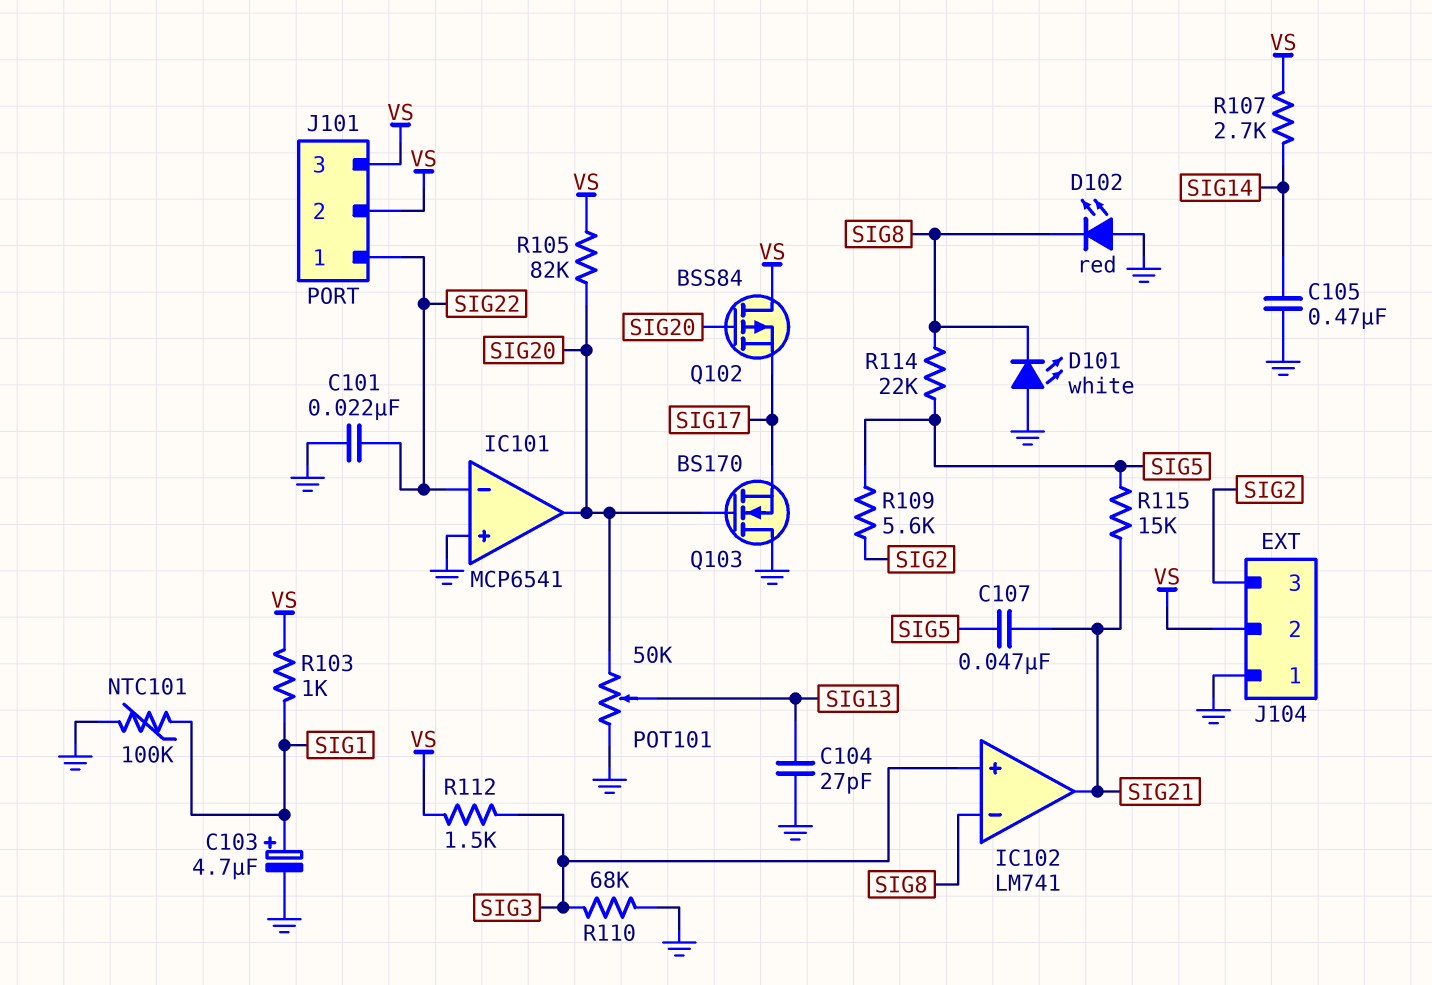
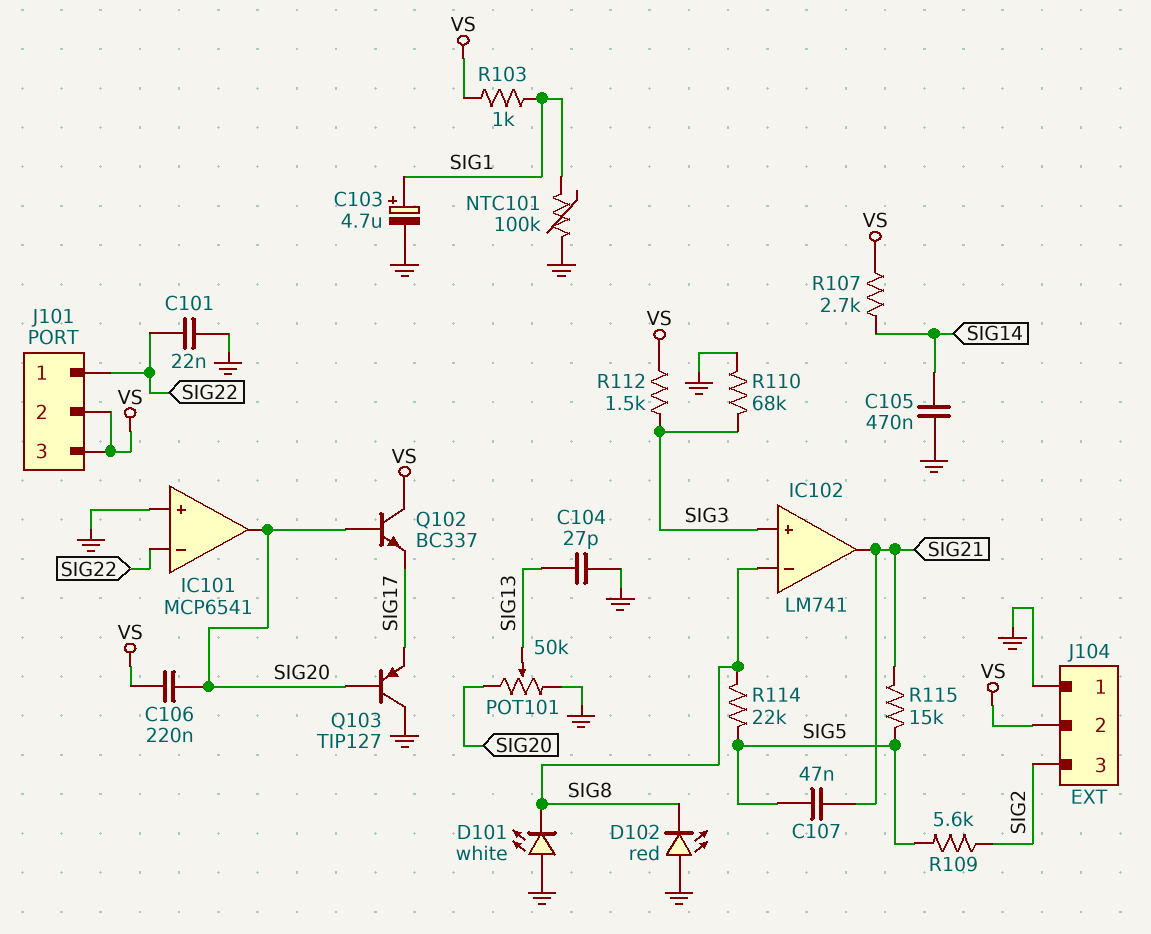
C106: none -> 220nF (SIG20, VS)
Q102: PMOS BSS84 (G SIG20, D VS, S SIG17) -> NPN BC337 (B SIG20, C VS, E SIG17)
Q103: NMOS BS170 (G SIG20, D GND, S SIG17) -> PNP TIP127 (B SIG20, C GND, E SIG17)
R105: 82k (SIG20, VS) -> none

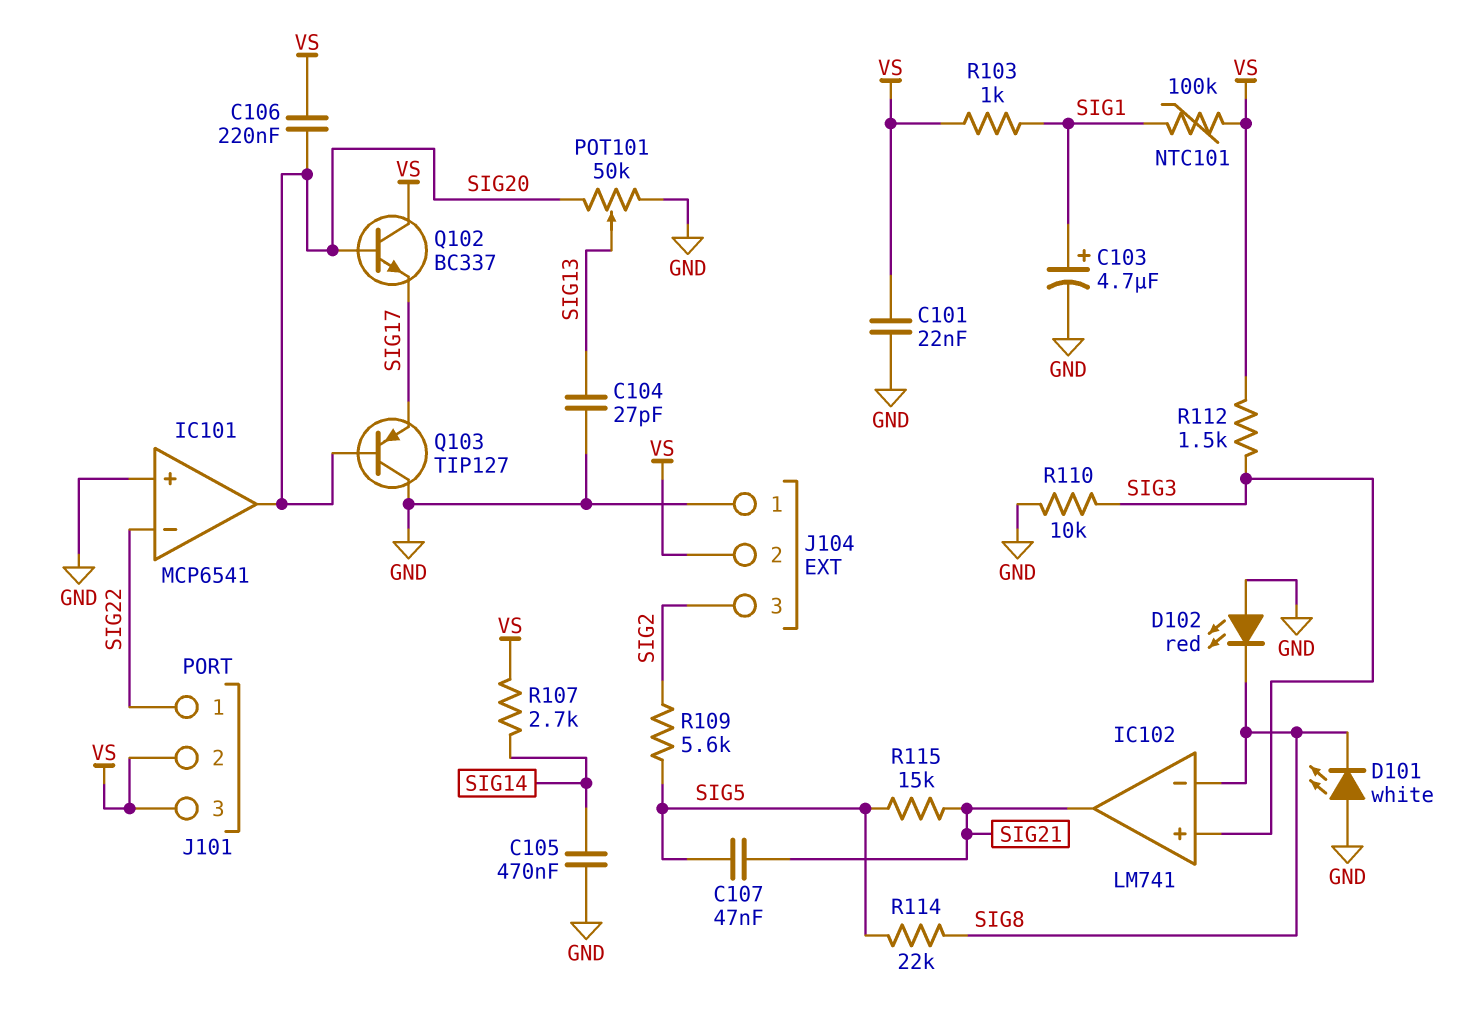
C101: 22nF (GND, SIG22) -> 22nF (GND, VS)
NTC101: 100k (GND, SIG1) -> 100k (SIG1, VS)
R110: 68k (GND, SIG3) -> 10k (GND, SIG3)

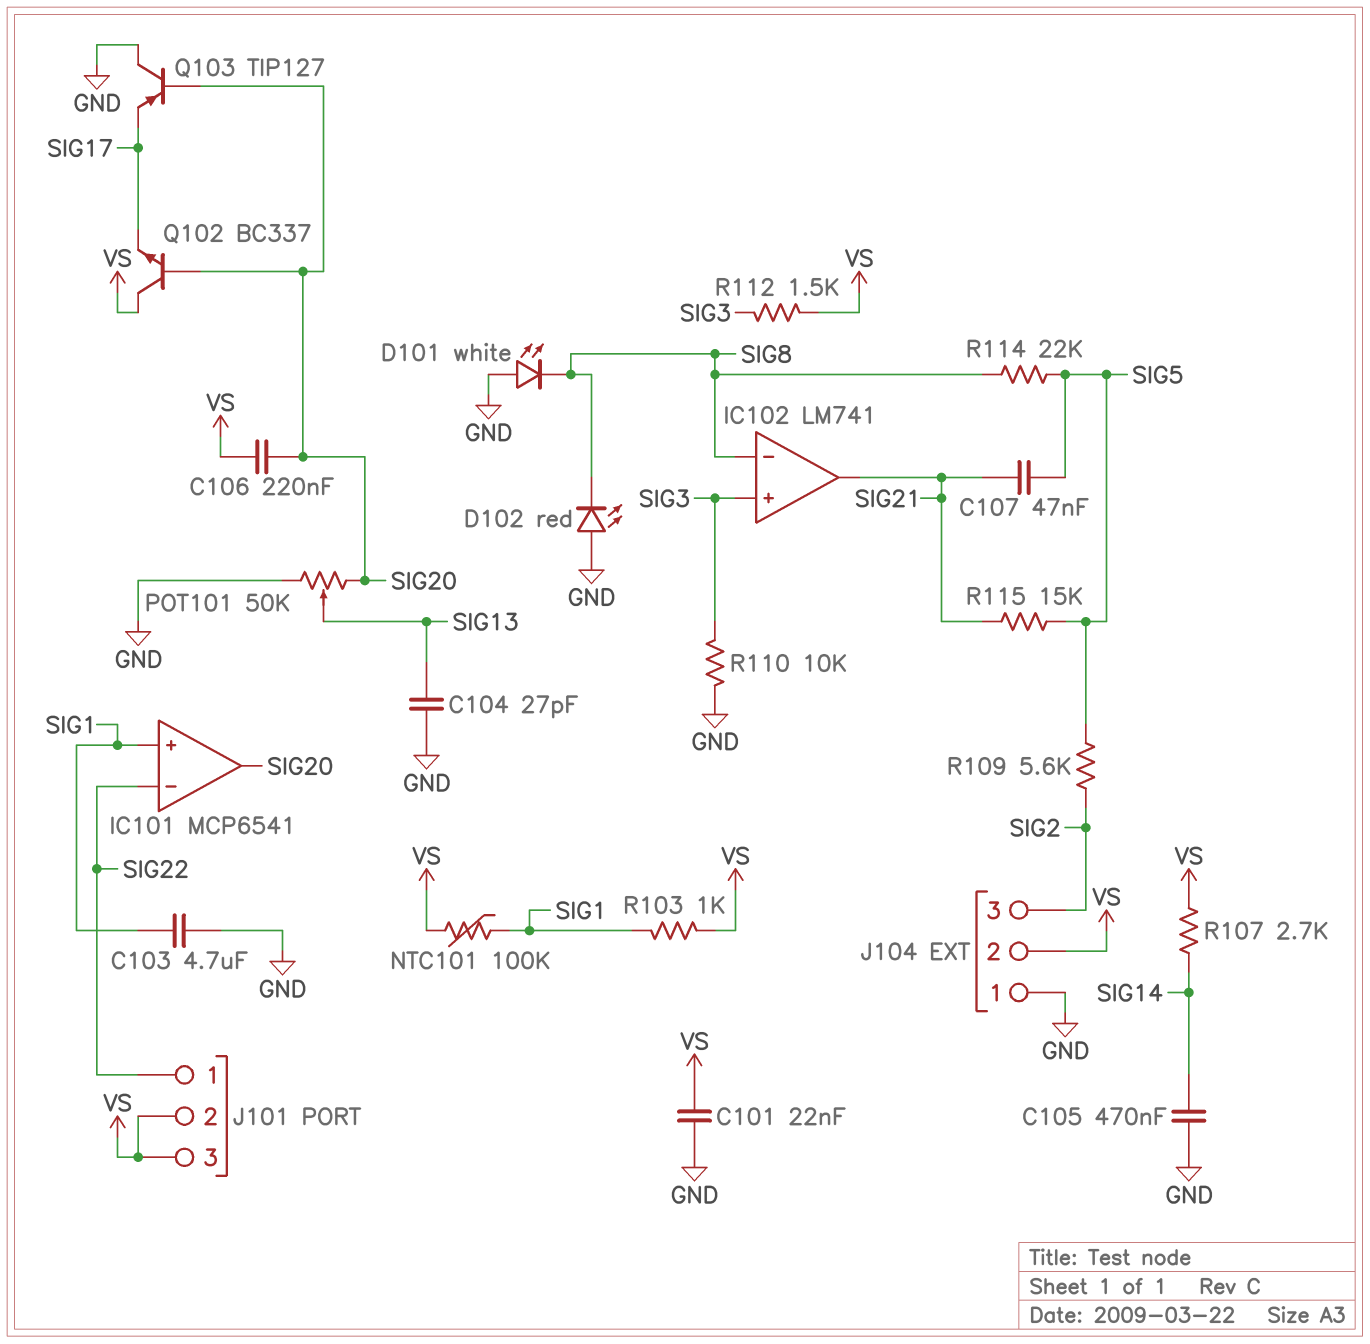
C103: 4.7uF (plus SIG1, minus GND) -> 4.7uF (GND, SIG1)
IC101 pin in+: GND -> SIG1

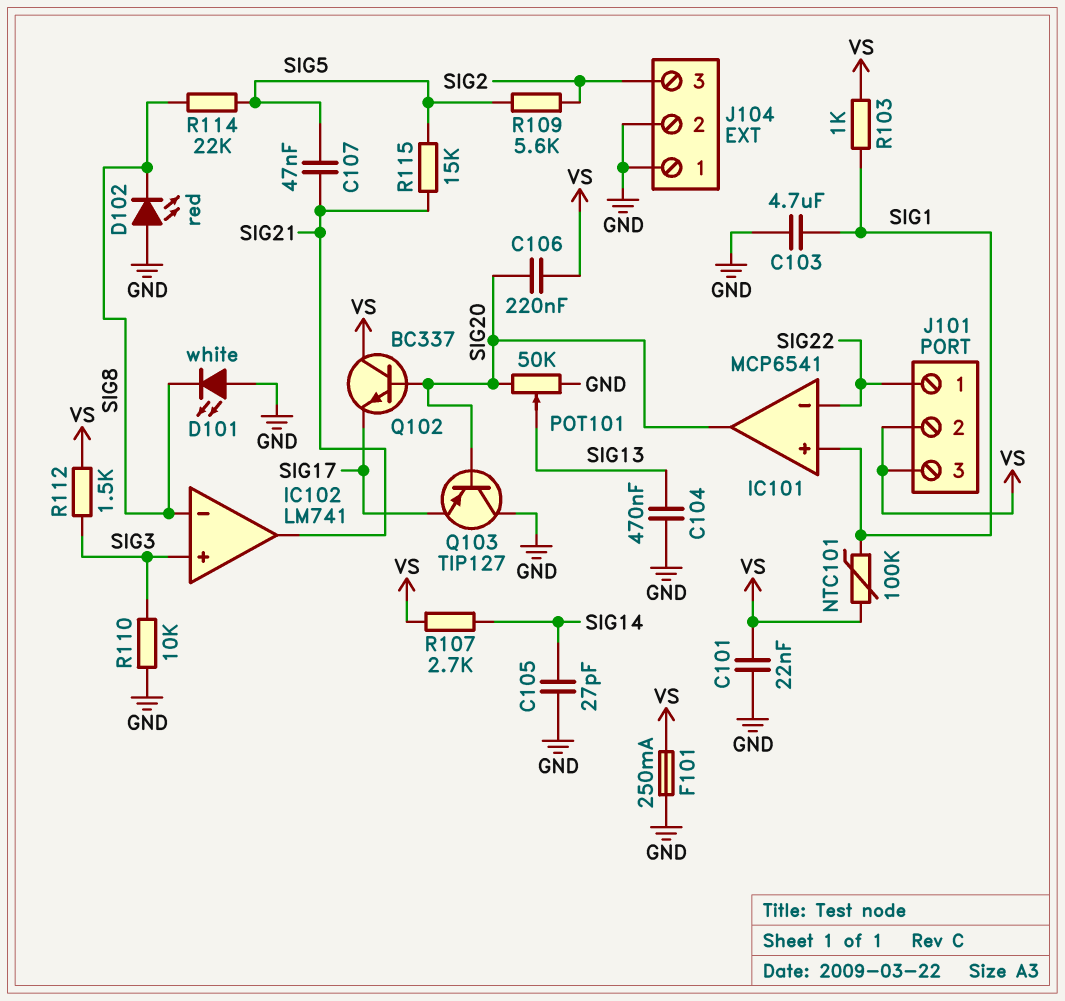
C104: 27pF (GND, SIG13) -> 470nF (GND, SIG13)
C105: 470nF (GND, SIG14) -> 27pF (GND, SIG14)
F101: none -> 250mA (GND, VS)
J104 pin 2: VS -> GND

